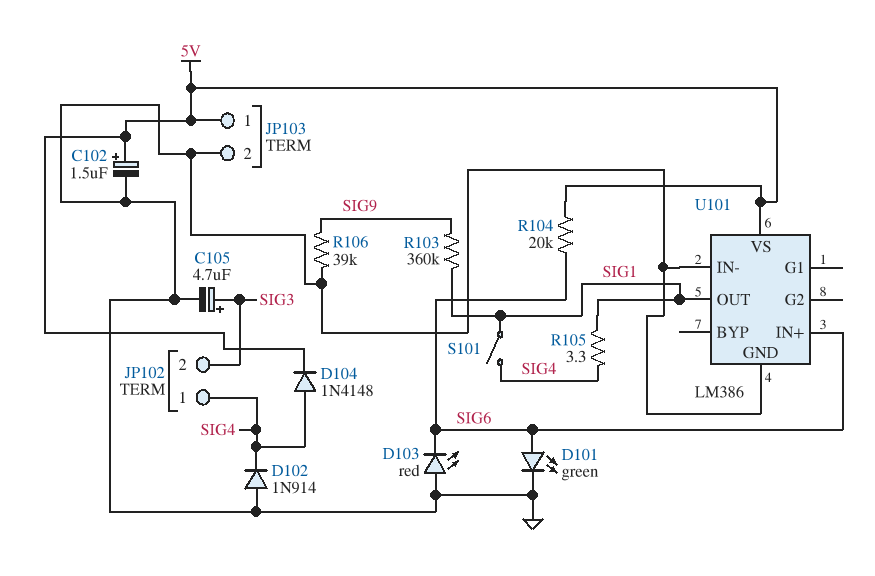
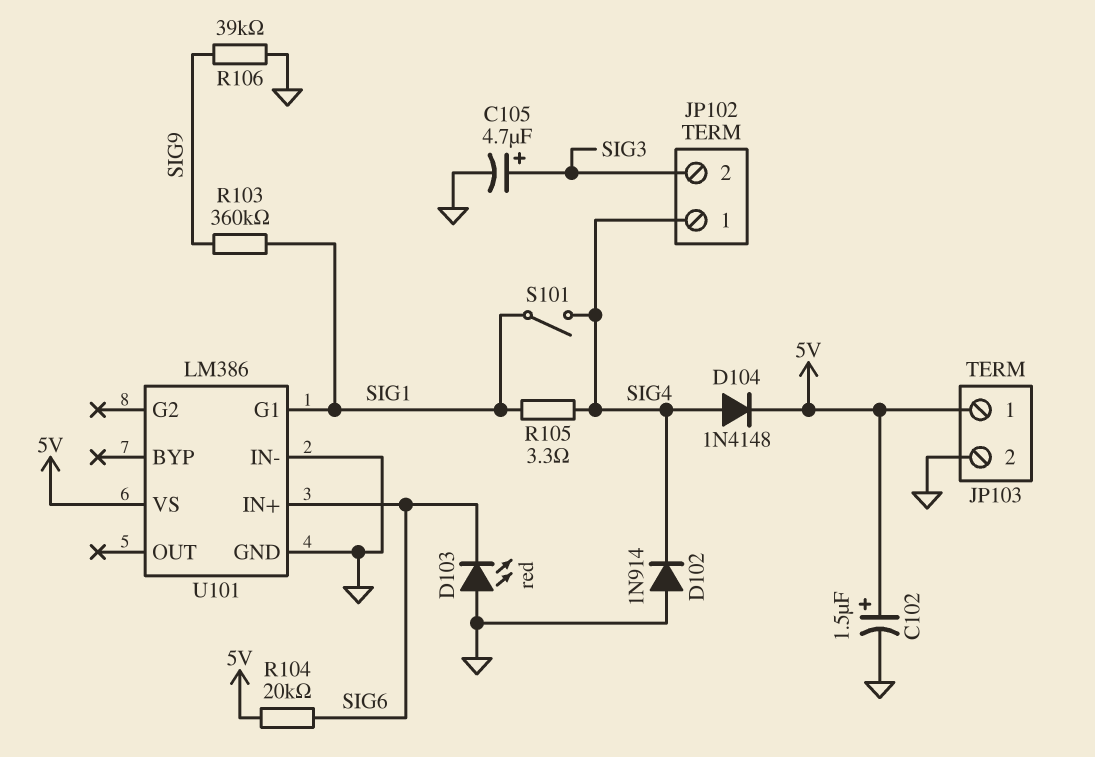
D101: LED green (A SIG6, K GND) -> none
U101 pin G1: none -> SIG1
U101 pin OUT: SIG1 -> none

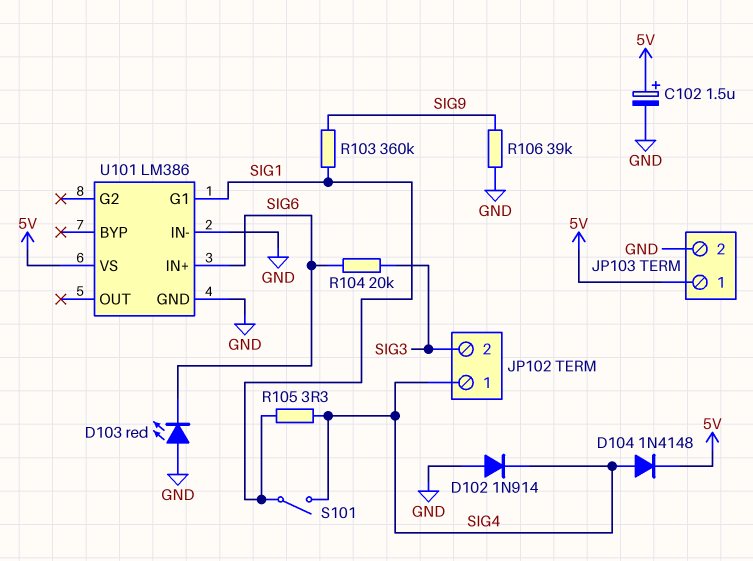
C105: 4.7uF (plus SIG3, minus GND) -> none
R104: 20k (5V, SIG6) -> 20k (SIG3, SIG6)

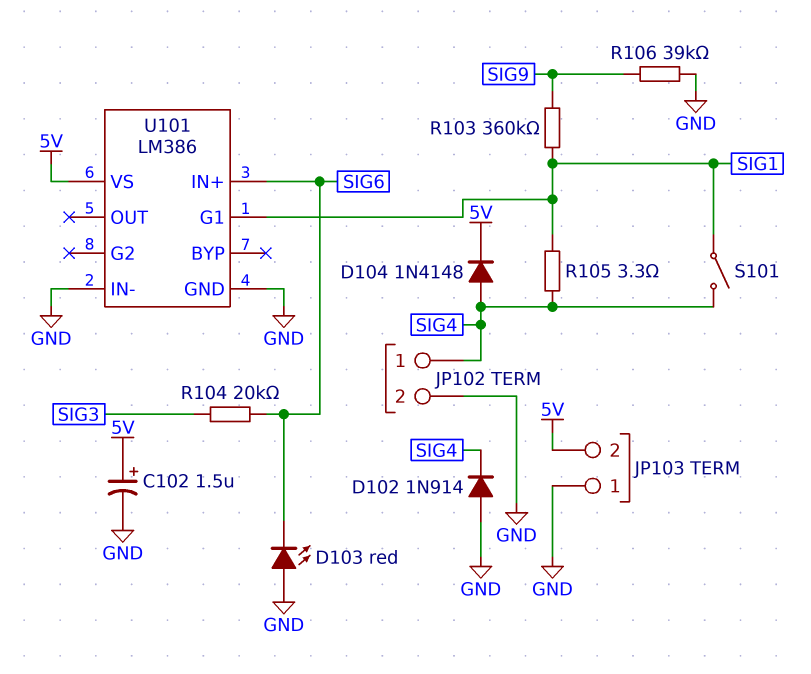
JP102 pin 2: SIG3 -> GND
JP103 pin 1: 5V -> GND
JP103 pin 2: GND -> 5V

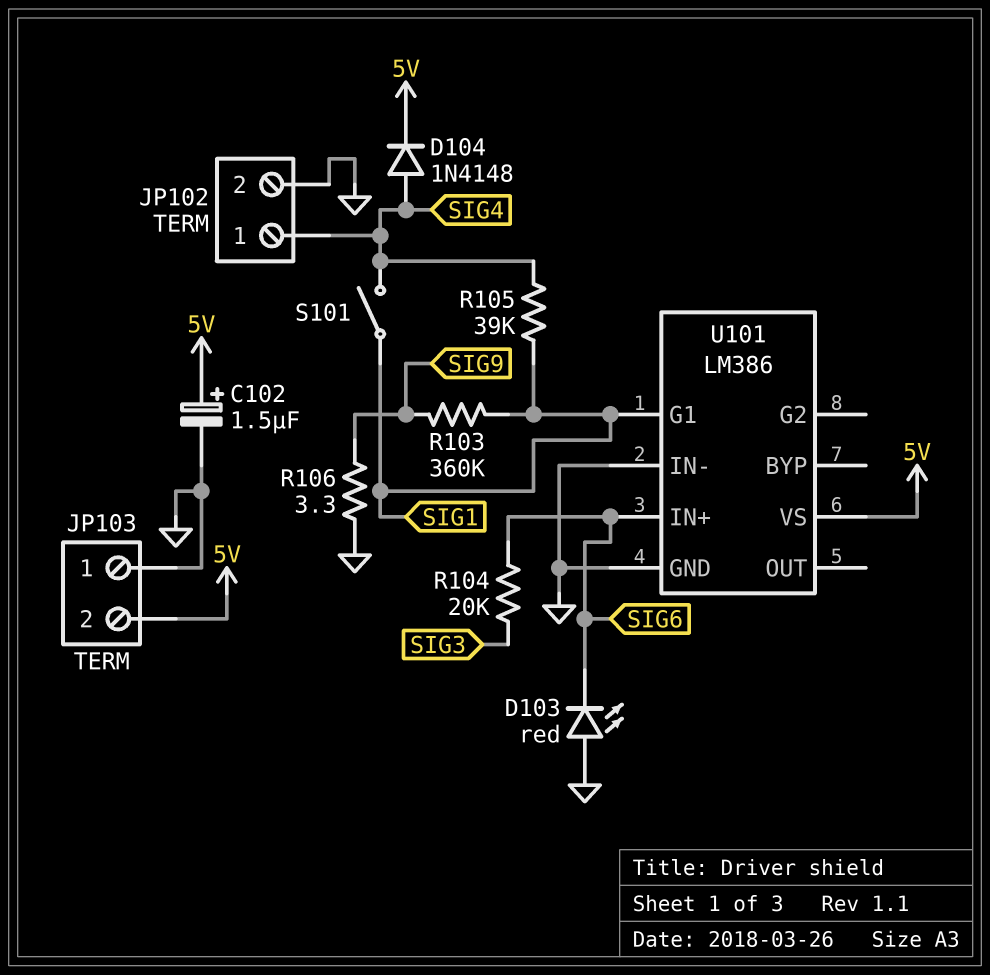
D102: diode 1N914 (A GND, K SIG4) -> none
R105: 3.3 (SIG1, SIG4) -> 39k (SIG1, SIG4)
R106: 39k (GND, SIG9) -> 3.3 (GND, SIG9)

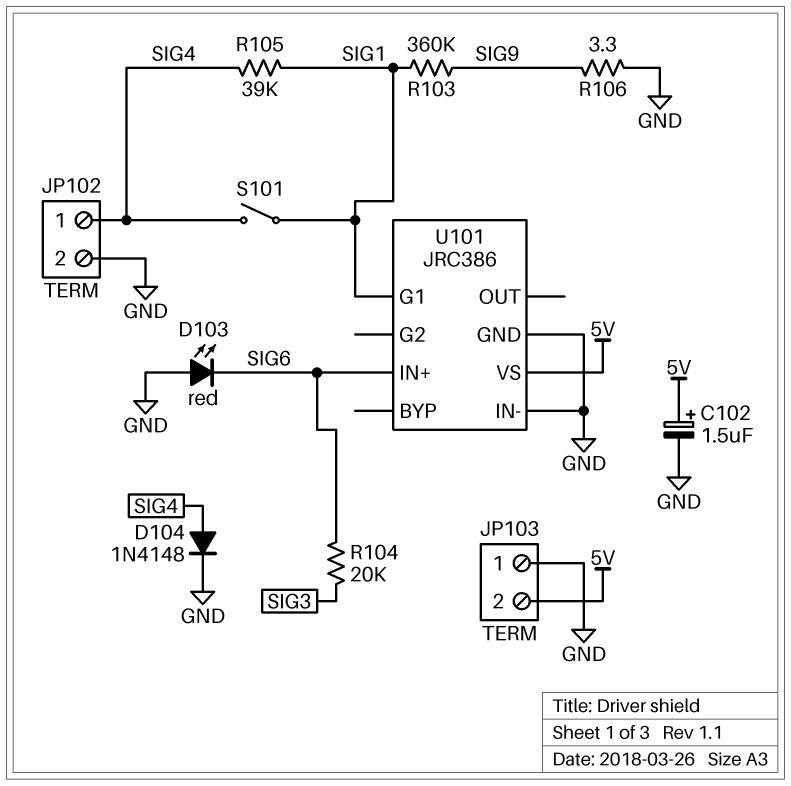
D104: diode 1N4148 (A SIG4, K 5V) -> diode 1N4148 (A SIG4, K GND)
U101: LM386 -> JRC386

